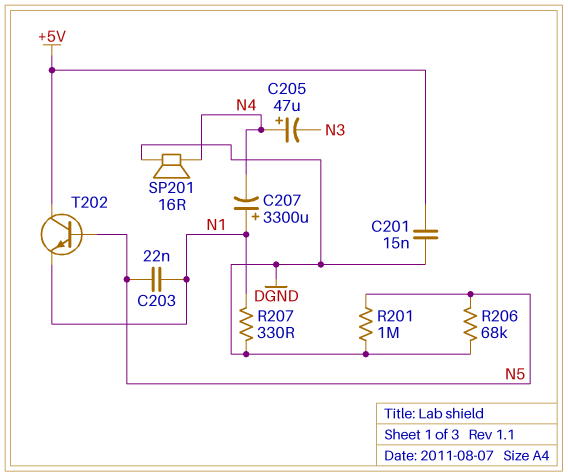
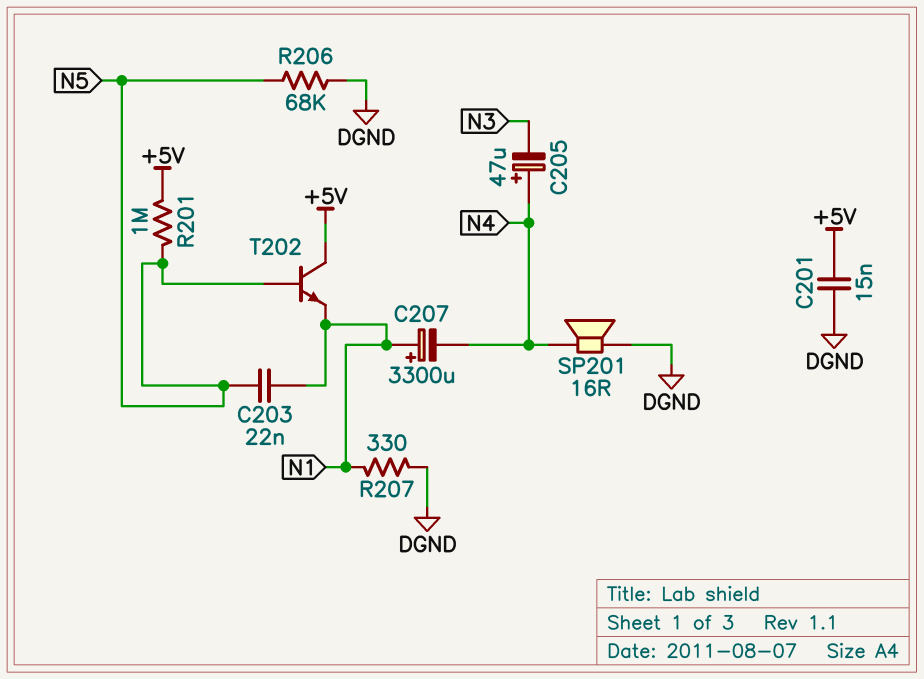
R201: 1M (DGND, N5) -> 1M (+5V, N5)

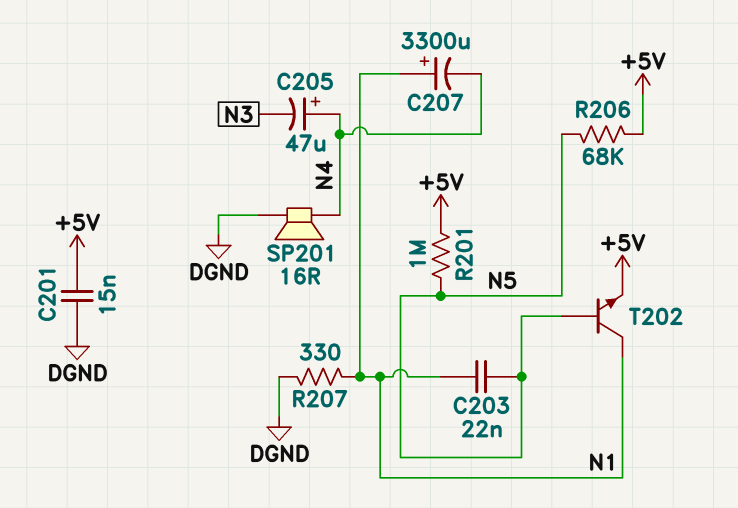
R206: 68k (DGND, N5) -> 68k (+5V, N5)
T202: NPN (B N5, C +5V, E N1) -> NPN (B N5, C N1, E +5V)

